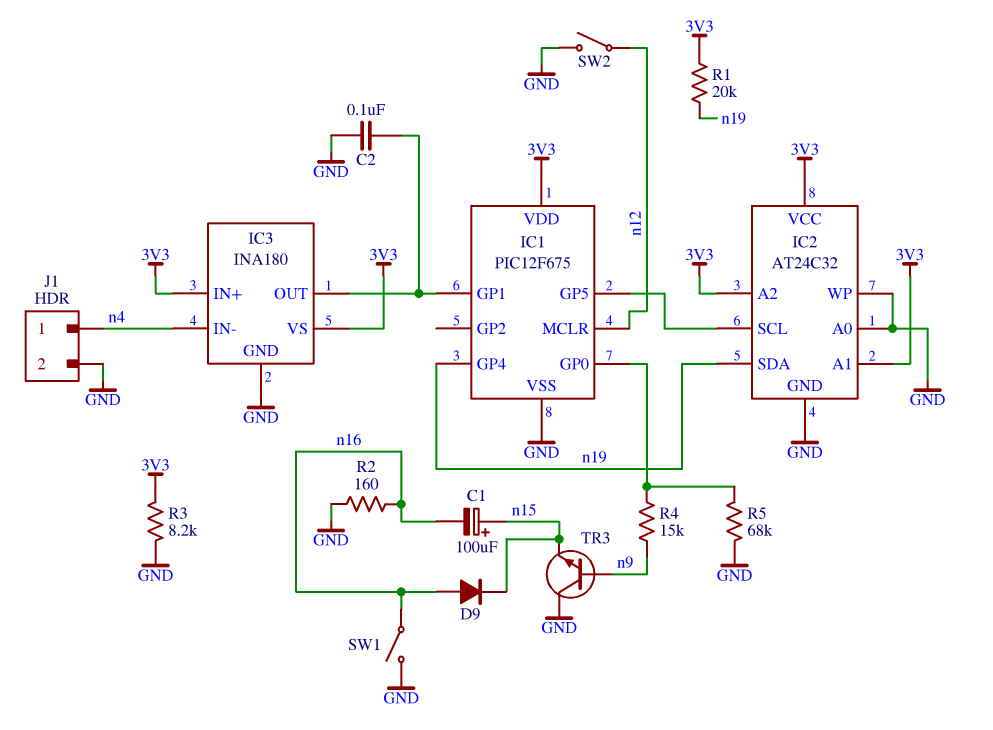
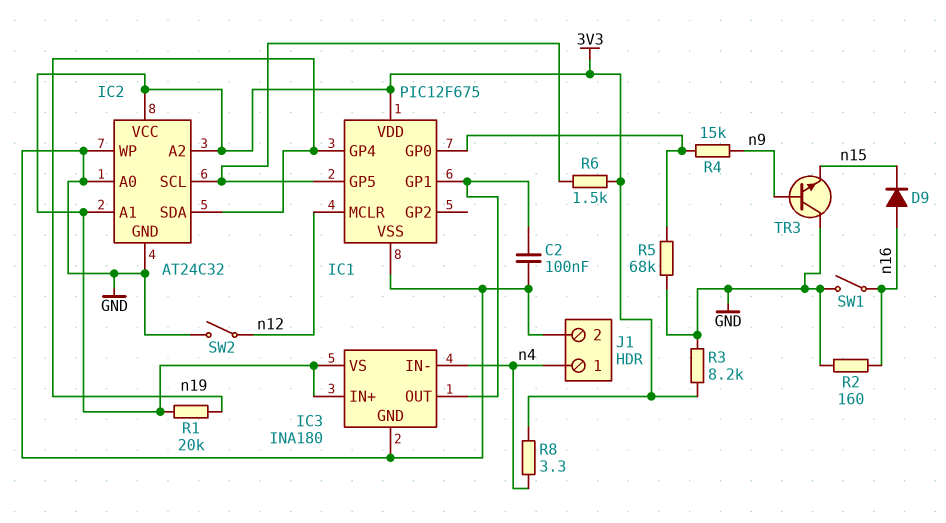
C1: 100uF (plus n15, minus n16) -> none
R6: none -> 1.5k (3V3, IC1/GP5)
R8: none -> 3.3 (3V3, n4)

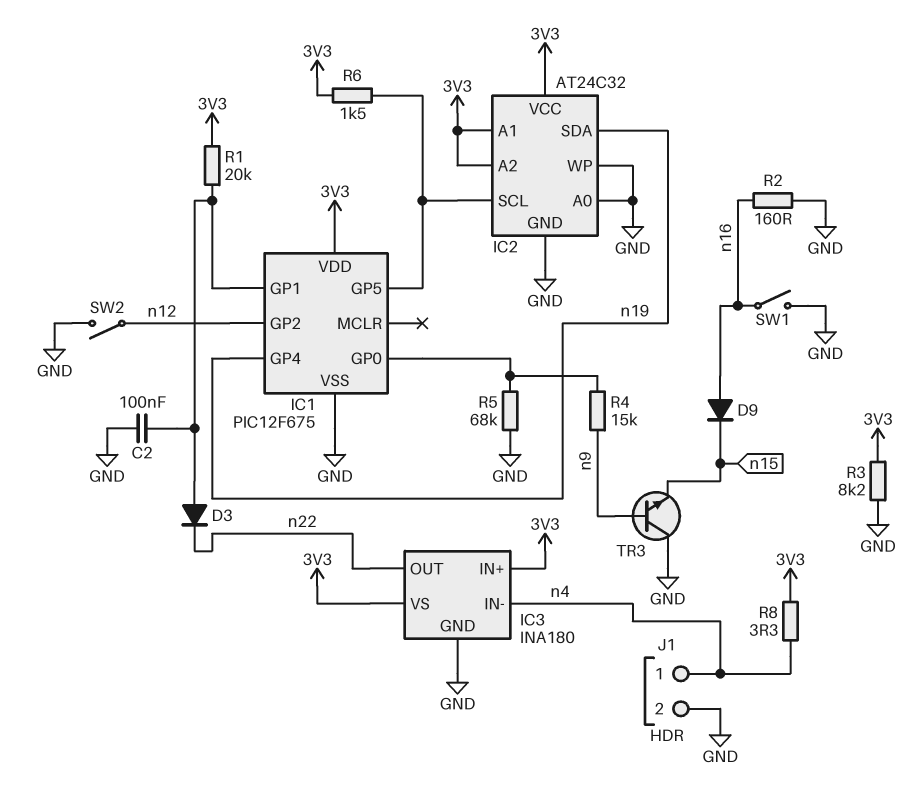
D3: none -> diode (A IC1/GP1, K n22)
IC1 pin GP2: none -> n12
IC1 pin MCLR: n12 -> none
IC3 pin OUT: IC1/GP1 -> n22
R1: 20k (3V3, n19) -> 20k (3V3, IC1/GP1)

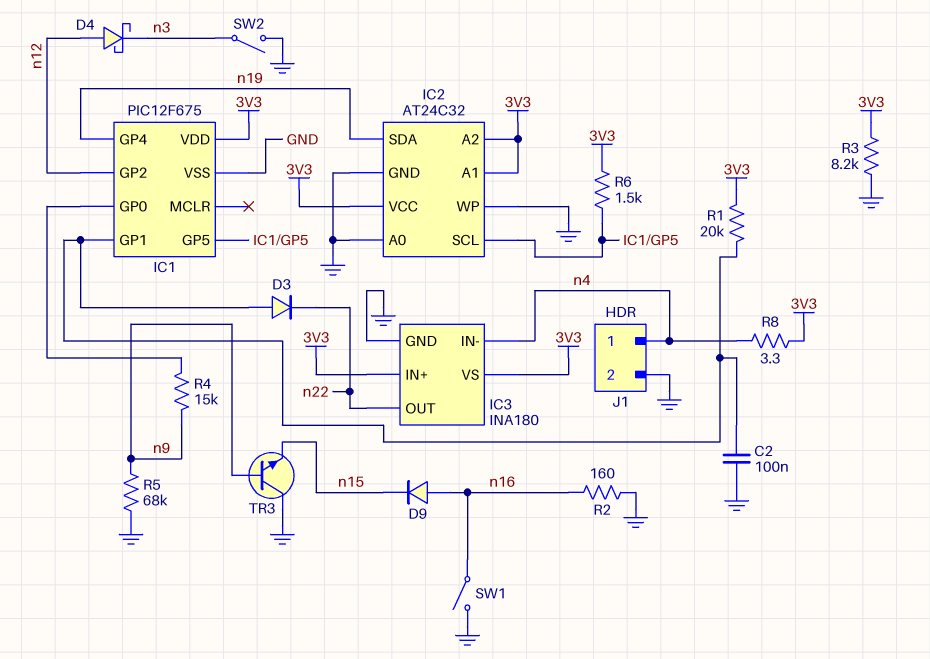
D4: none -> schottky (A n12, K n3)
R5: 68k (GND, IC1/GP0) -> 68k (GND, n9)
SW2: switch (GND, n12) -> switch (GND, n3)

